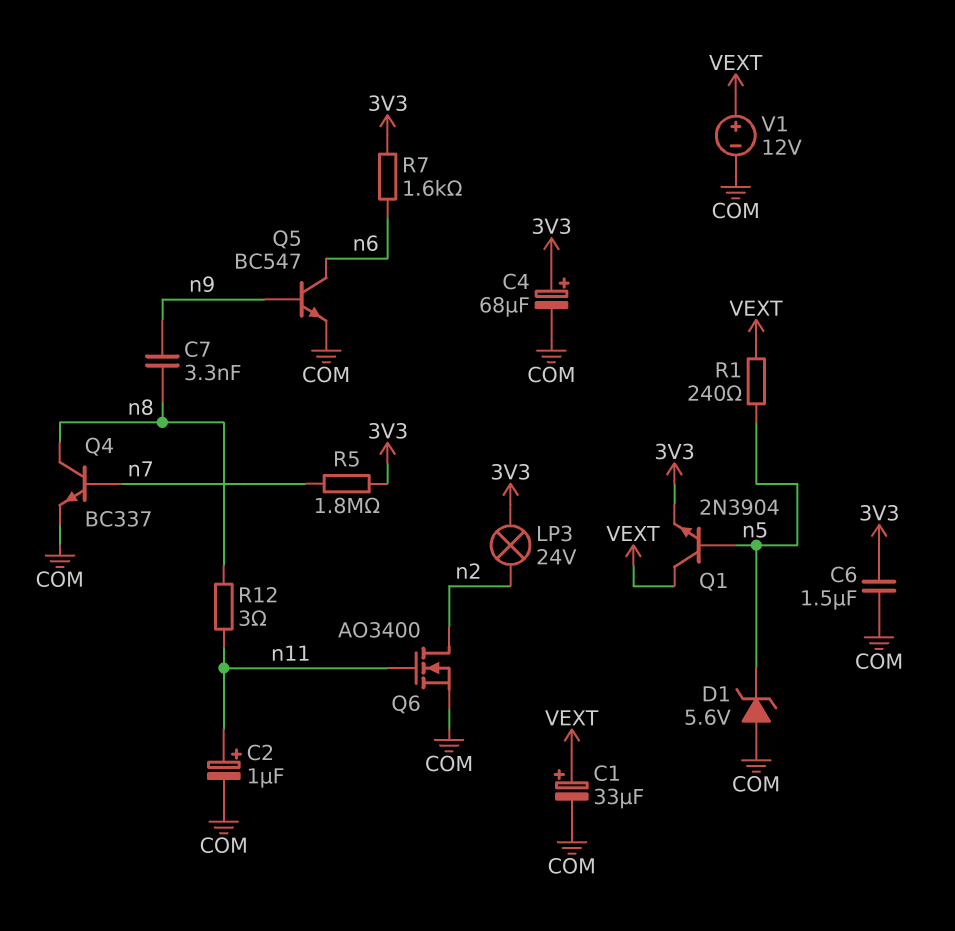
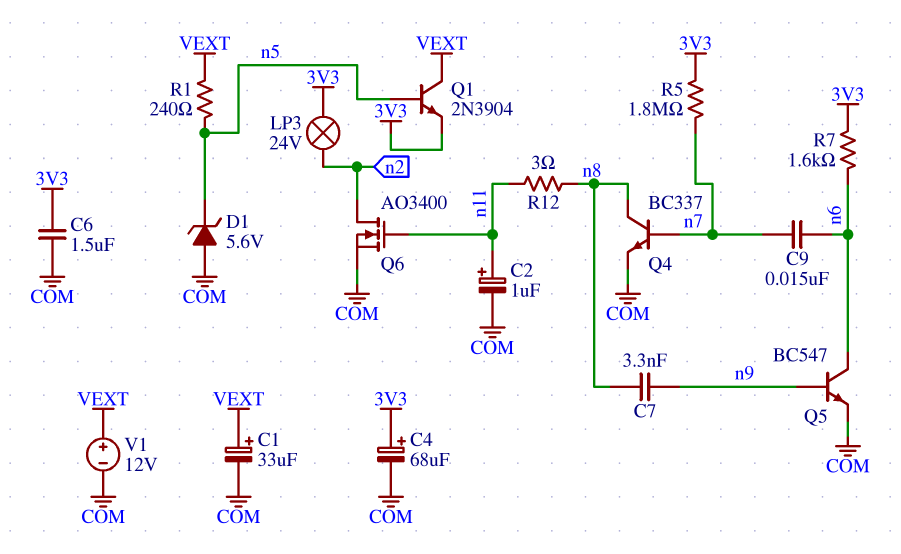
C9: none -> 15nF (n6, n7)

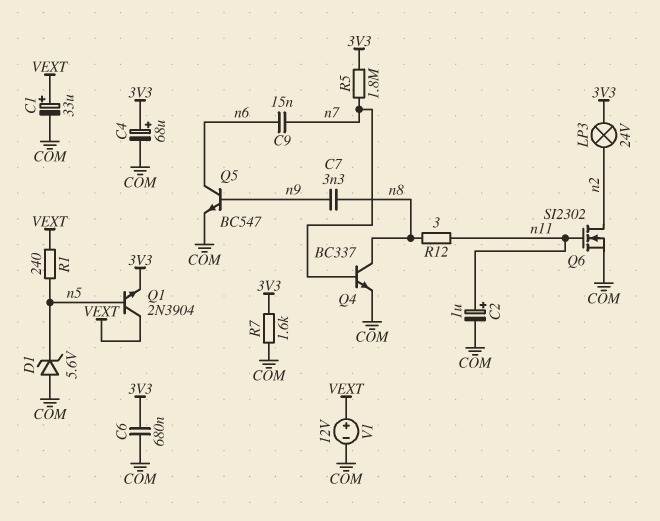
C6: 1.5uF (3V3, COM) -> 680nF (3V3, COM)
Q6: NMOS AO3400 (G n11, D n2, S COM) -> NMOS SI2302 (G n11, D n2, S COM)
R7: 1.6k (3V3, n6) -> 1.6k (3V3, COM)

